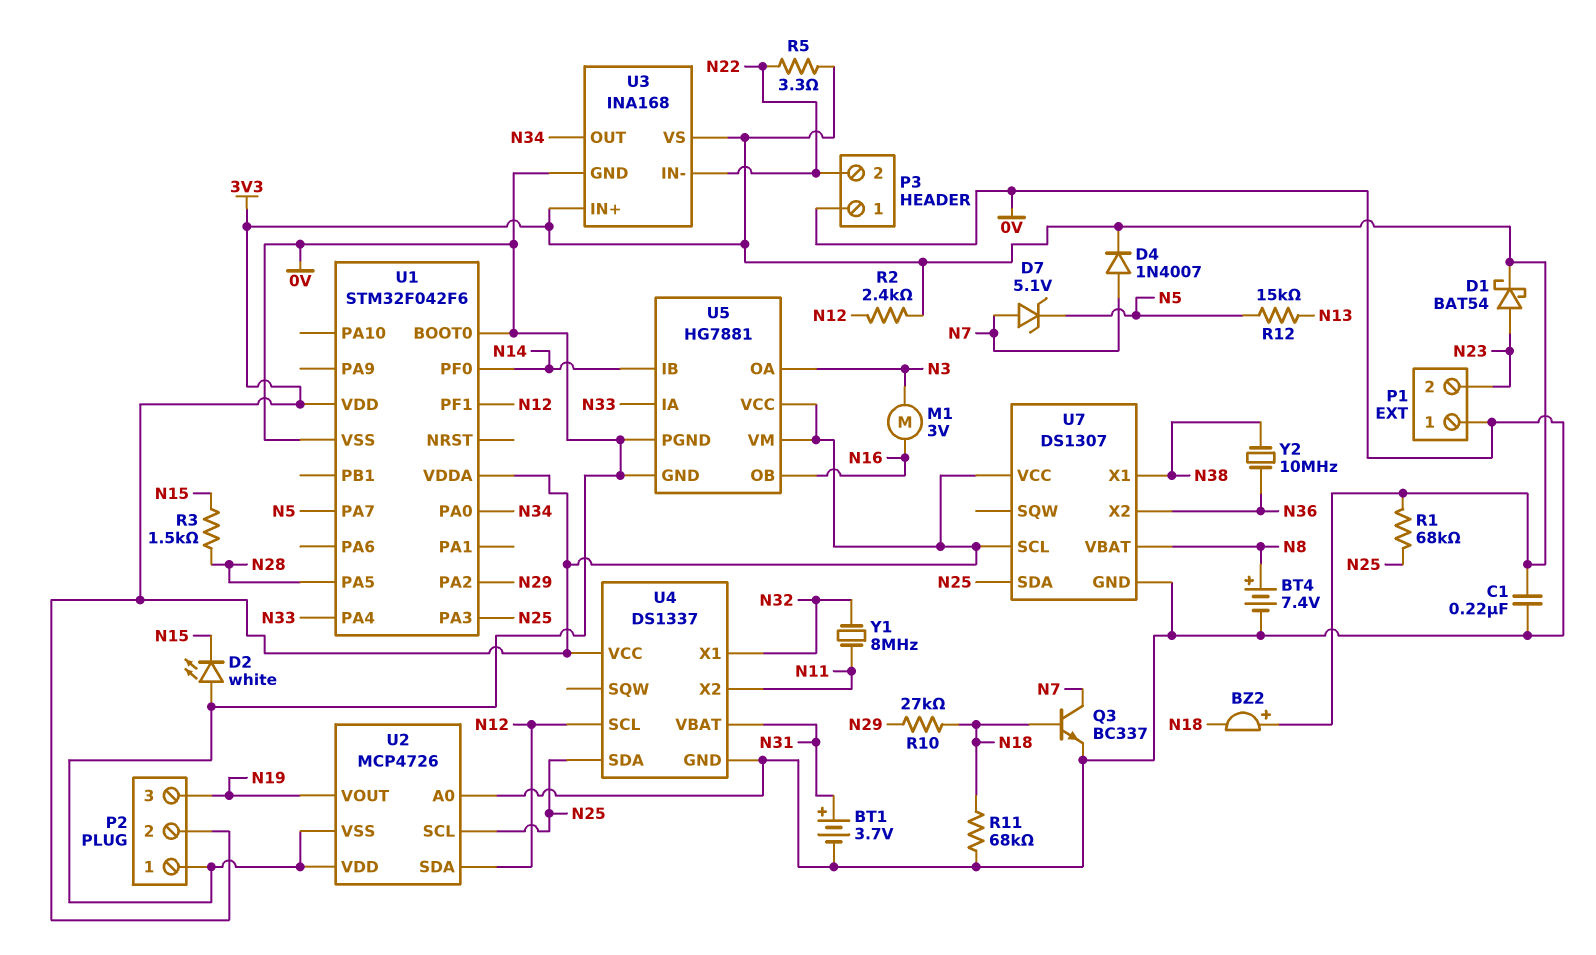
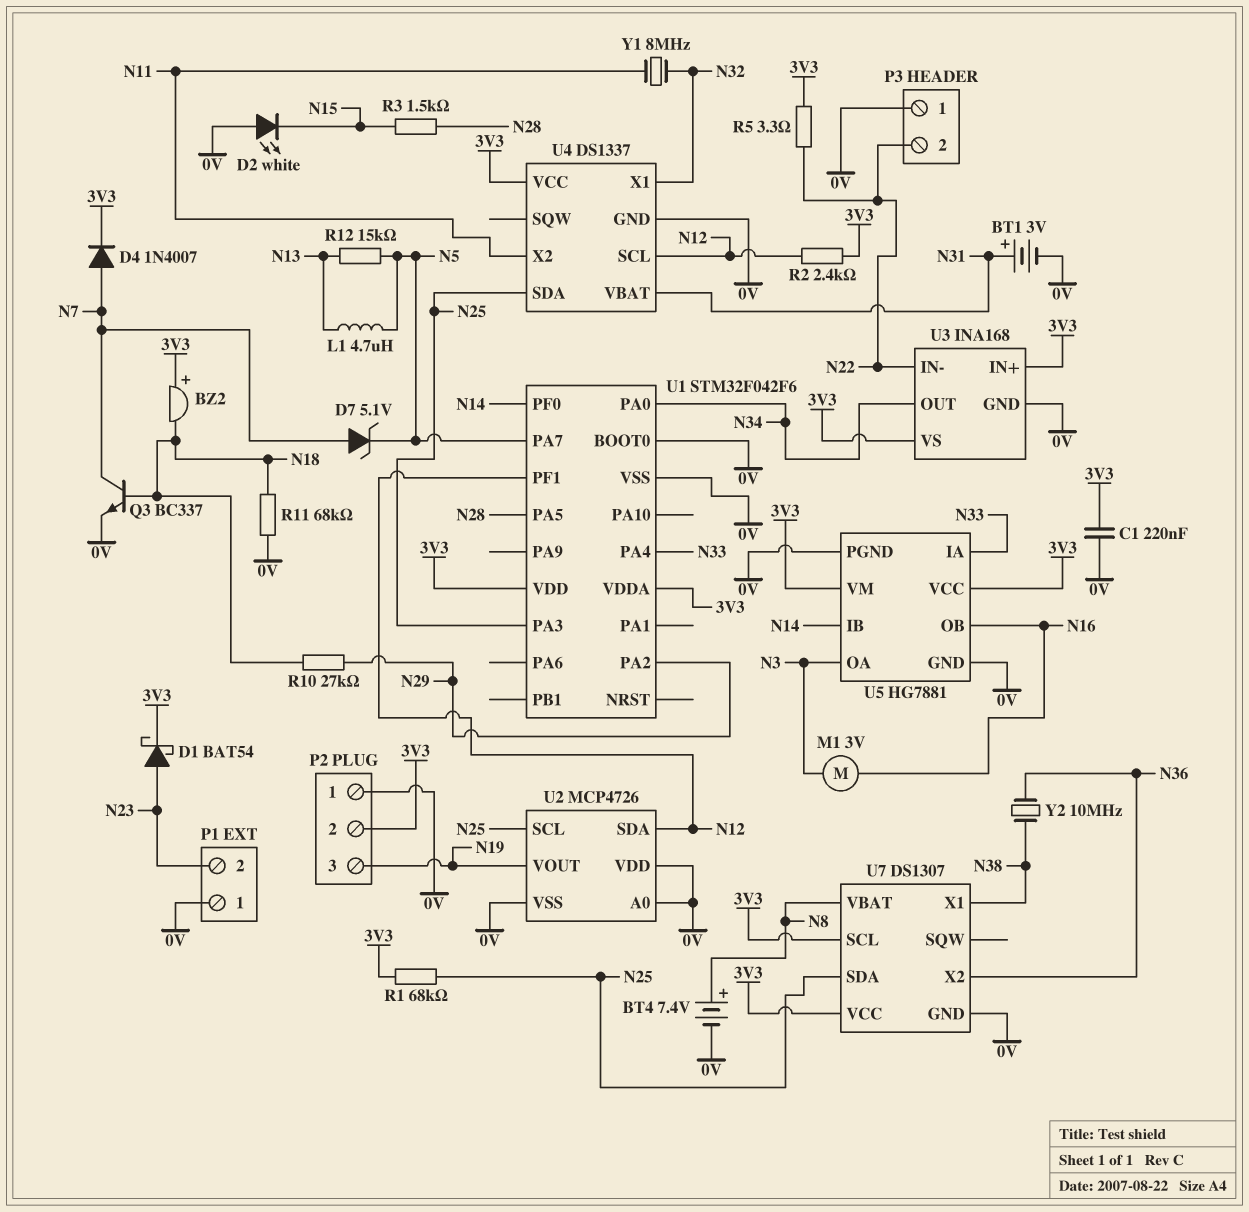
BT1: 3.7V (plus N31, minus 0V) -> 3V (plus N31, minus 0V)
L1: none -> 4.7uH (N5, N13)

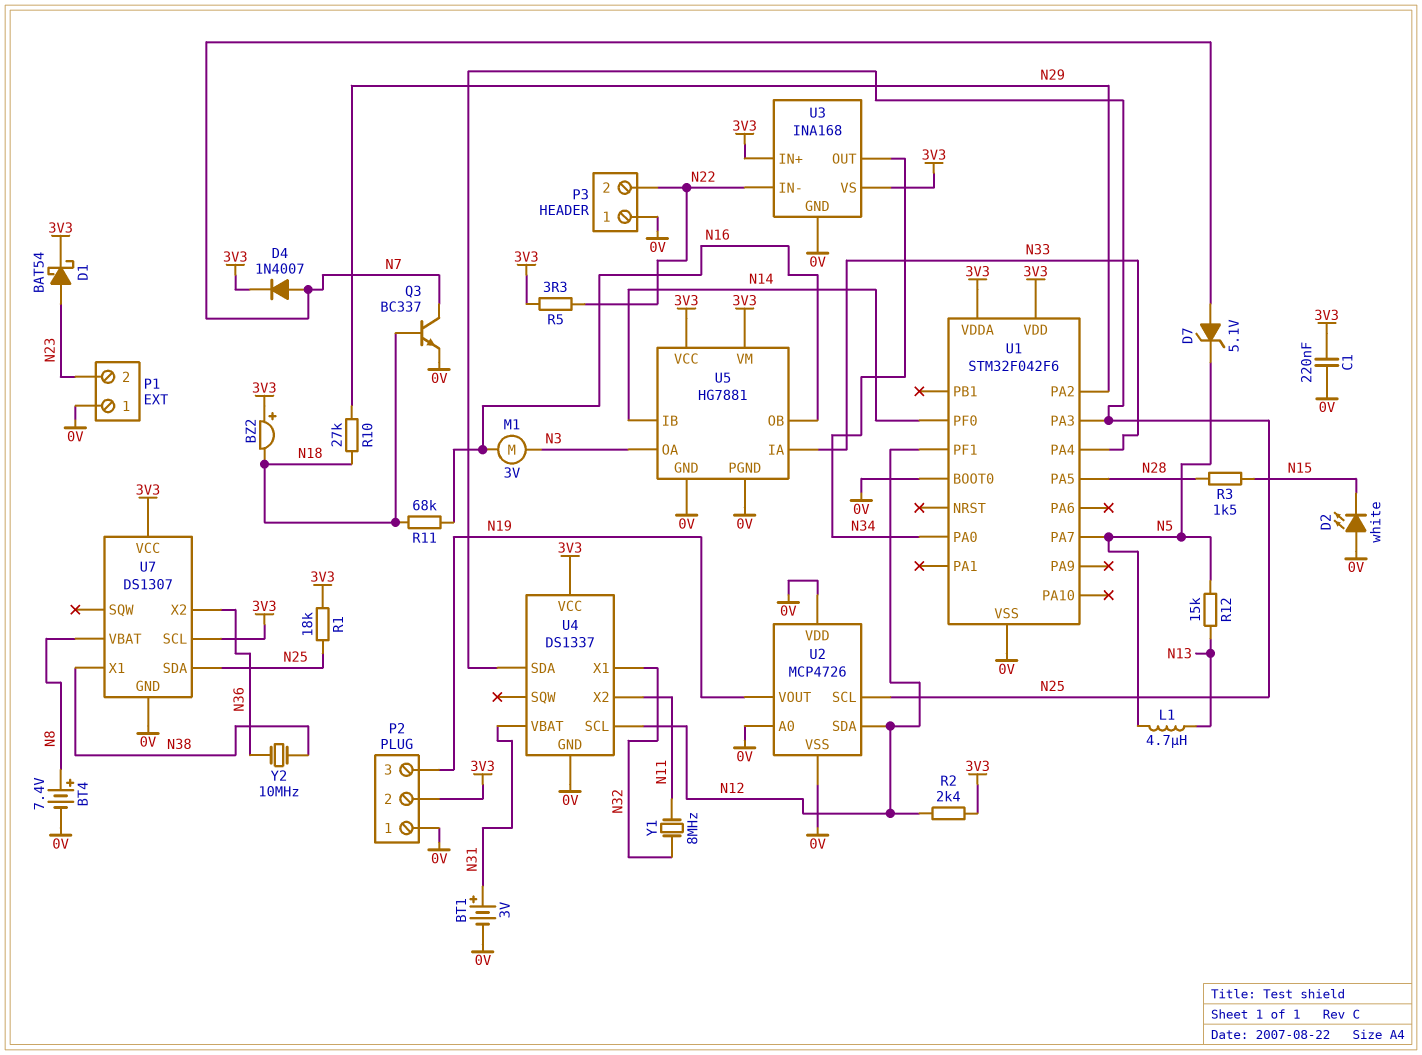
R1: 68k (3V3, N25) -> 18k (3V3, N25)
R11: 68k (0V, N18) -> 68k (N16, N18)

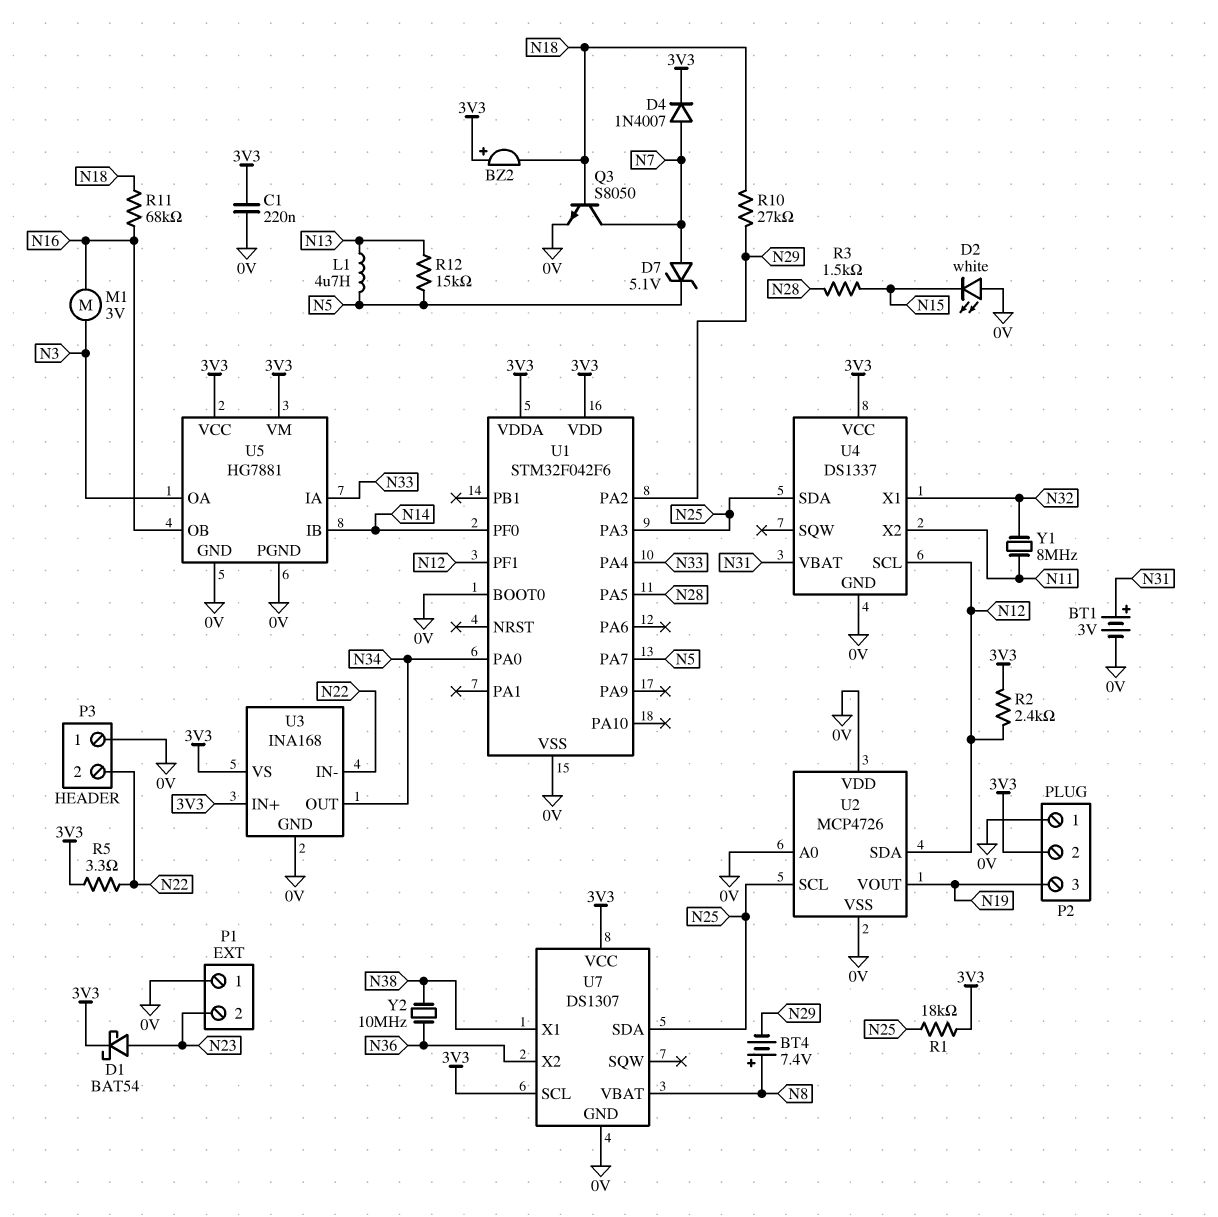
BT4: 7.4V (plus N8, minus 0V) -> 7.4V (plus N8, minus N29)
Q3: NPN BC337 (B N18, C N7, E 0V) -> NPN S8050 (B N18, C N7, E 0V)

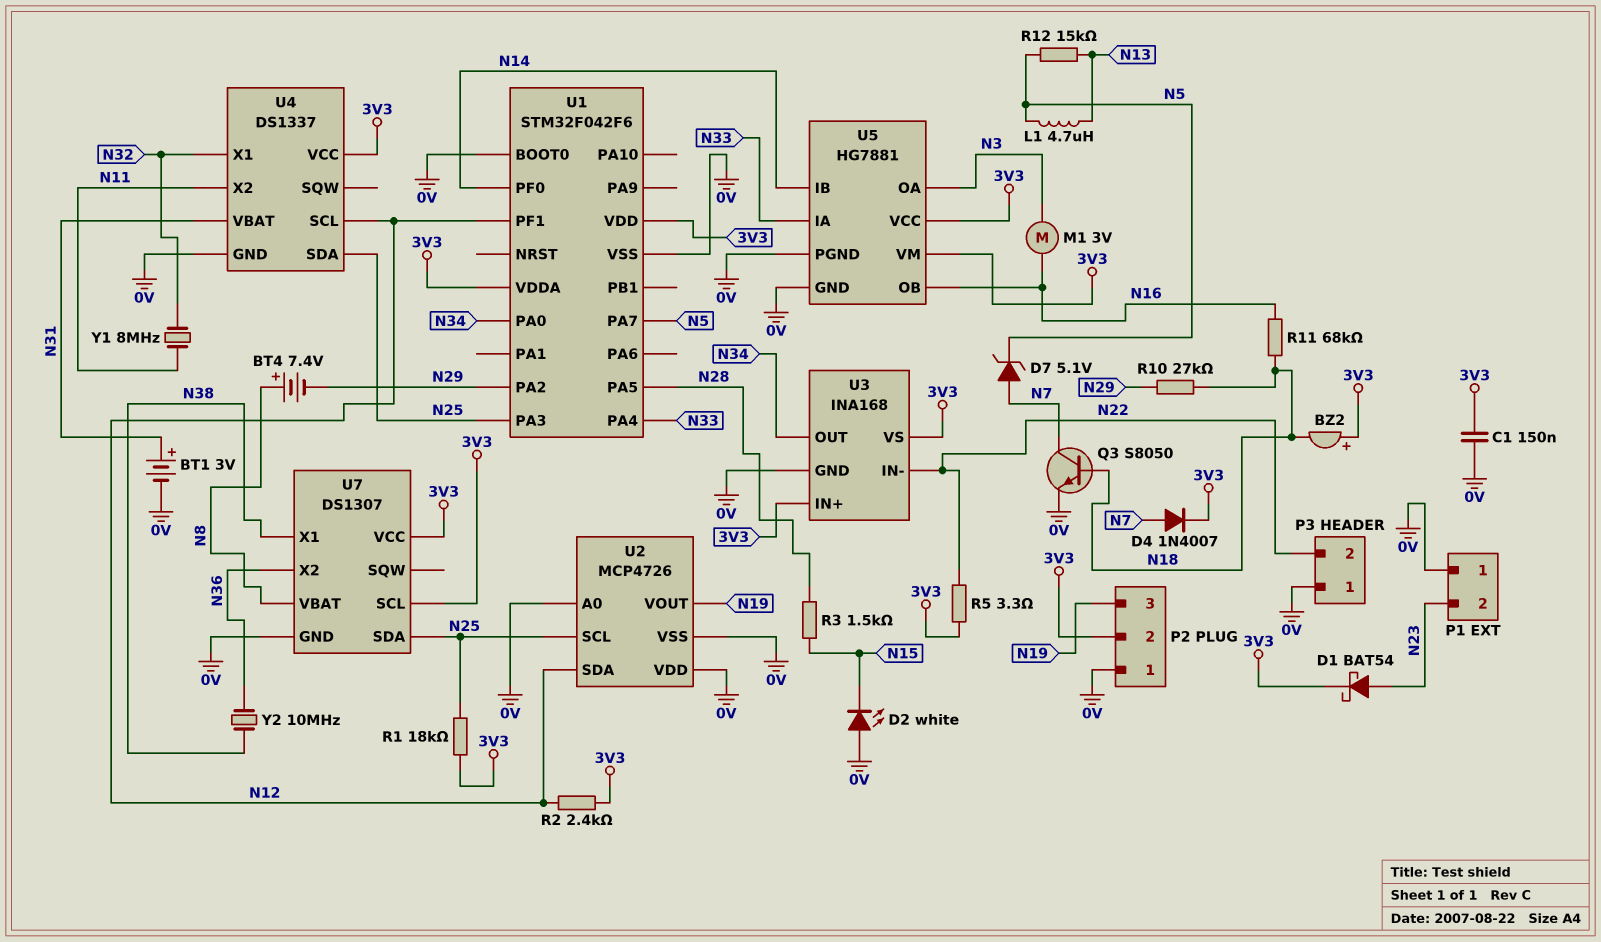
C1: 220nF (0V, 3V3) -> 150nF (0V, 3V3)

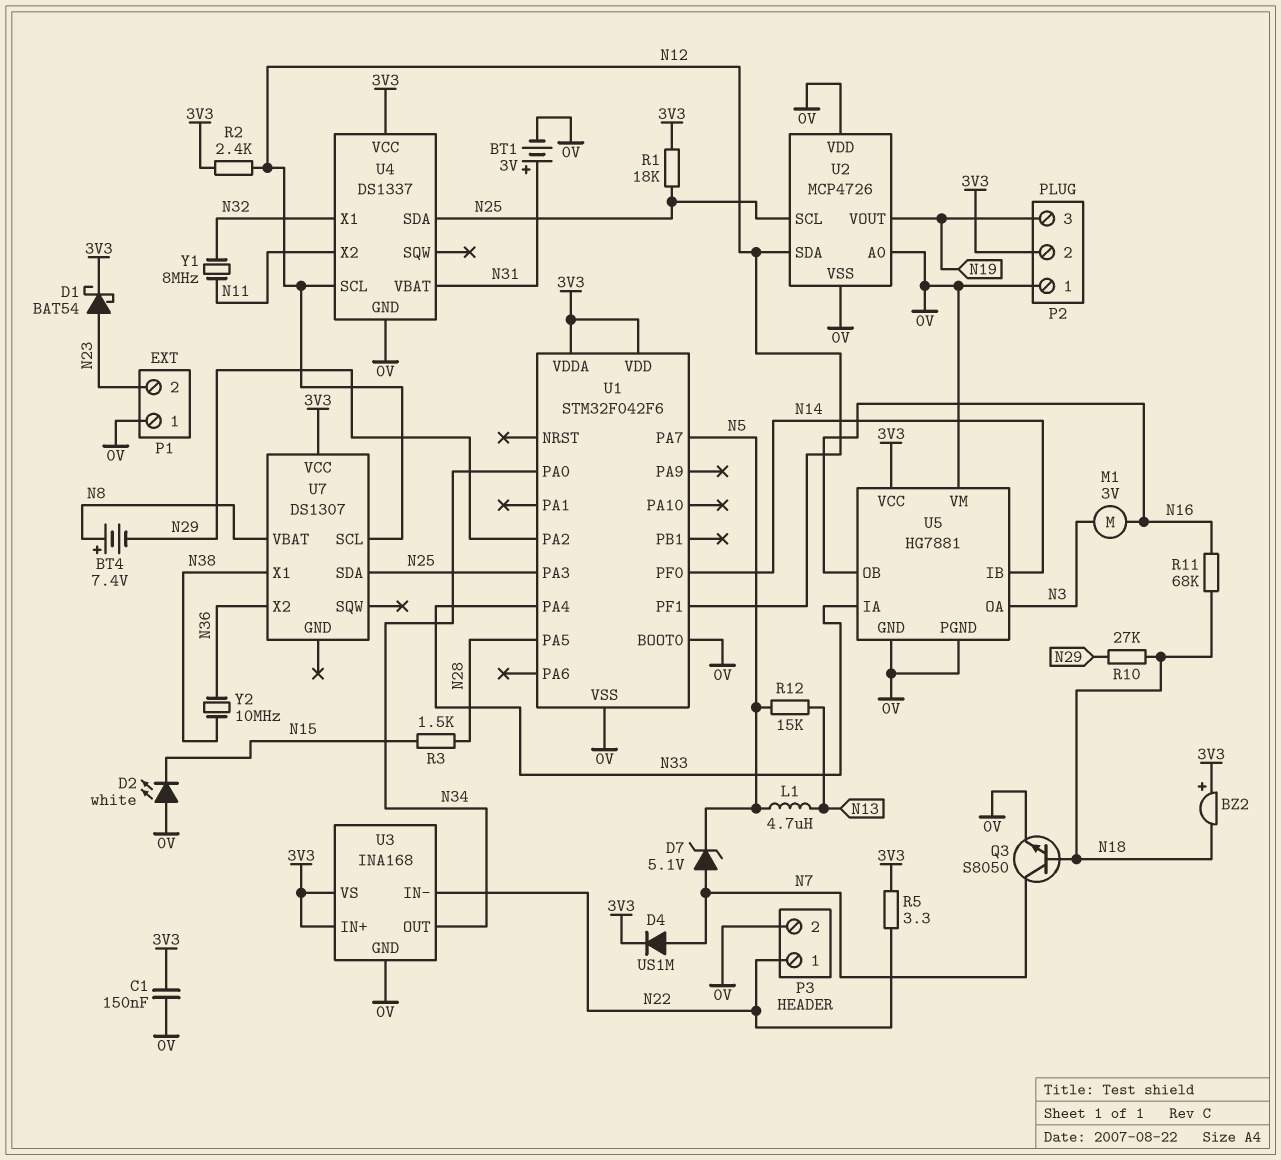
D4: diode 1N4007 (A N7, K 3V3) -> diode US1M (A N7, K 3V3)
P3 pin 1: 0V -> N22
P3 pin 2: N22 -> 0V
U5 pin VM: 3V3 -> 0V
U7 pin GND: 0V -> none
U7 pin SCL: 3V3 -> N12

